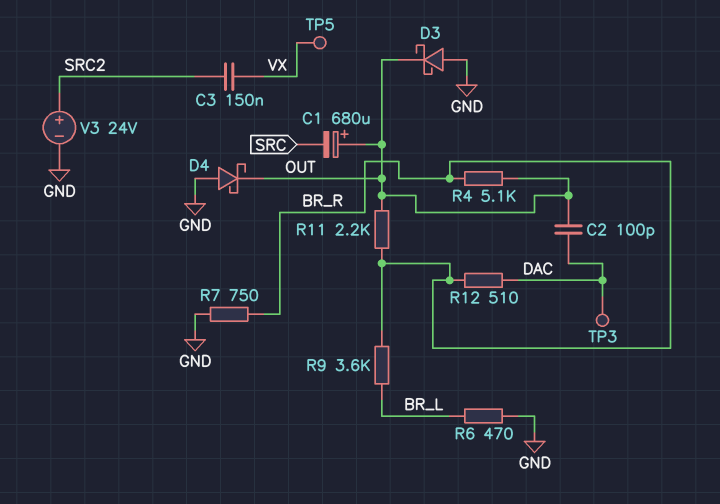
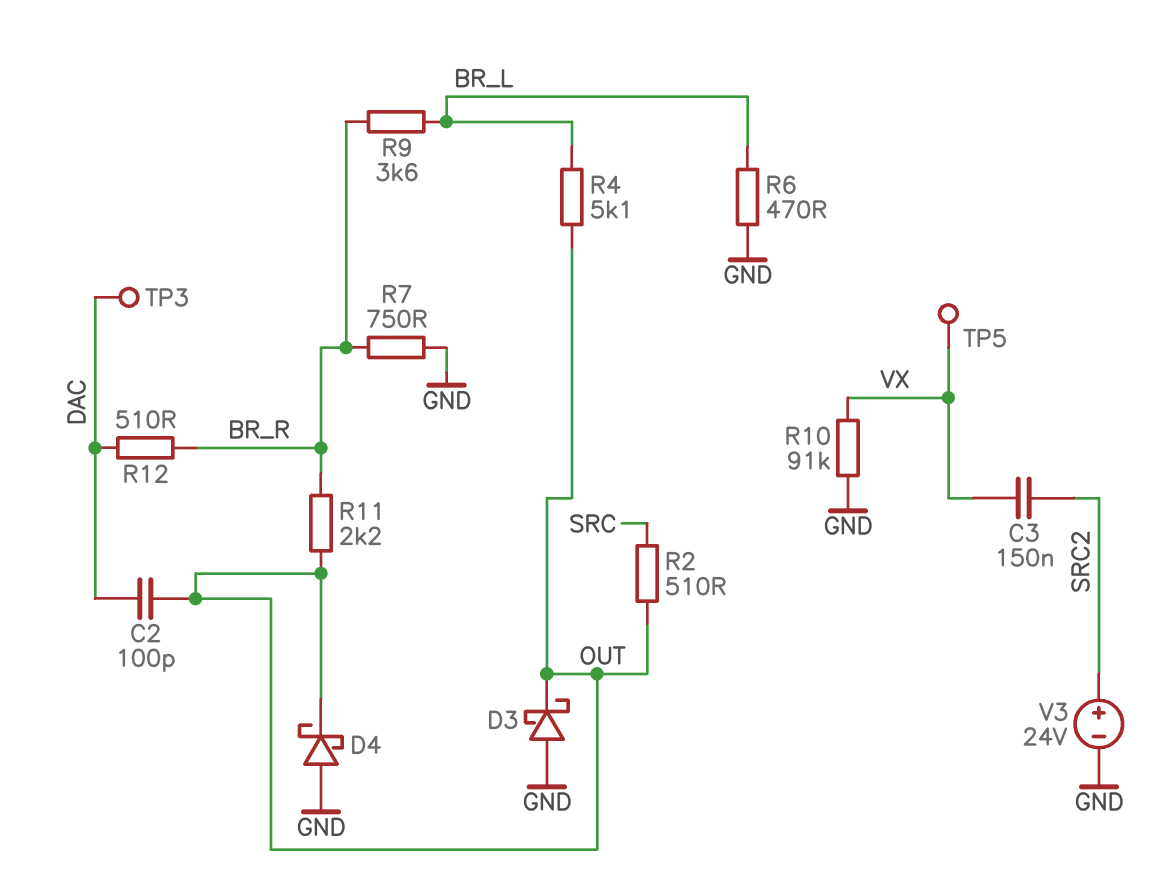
C1: 680uF (plus OUT, minus SRC) -> none
R2: none -> 510 (OUT, SRC)
R4: 5.1k (BR_R, OUT) -> 5.1k (BR_L, OUT)
R10: none -> 91k (GND, VX)

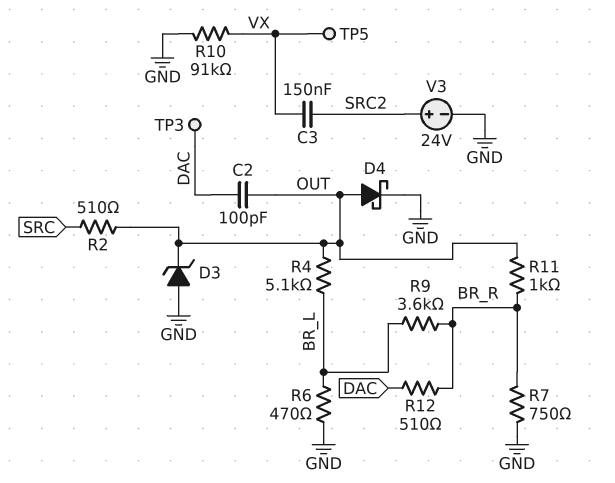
D3: schottky (A GND, K OUT) -> zener (A GND, K OUT)
D4: schottky (A GND, K OUT) -> schottky (A OUT, K GND)
R11: 2.2k (BR_R, OUT) -> 1k (BR_R, OUT)

